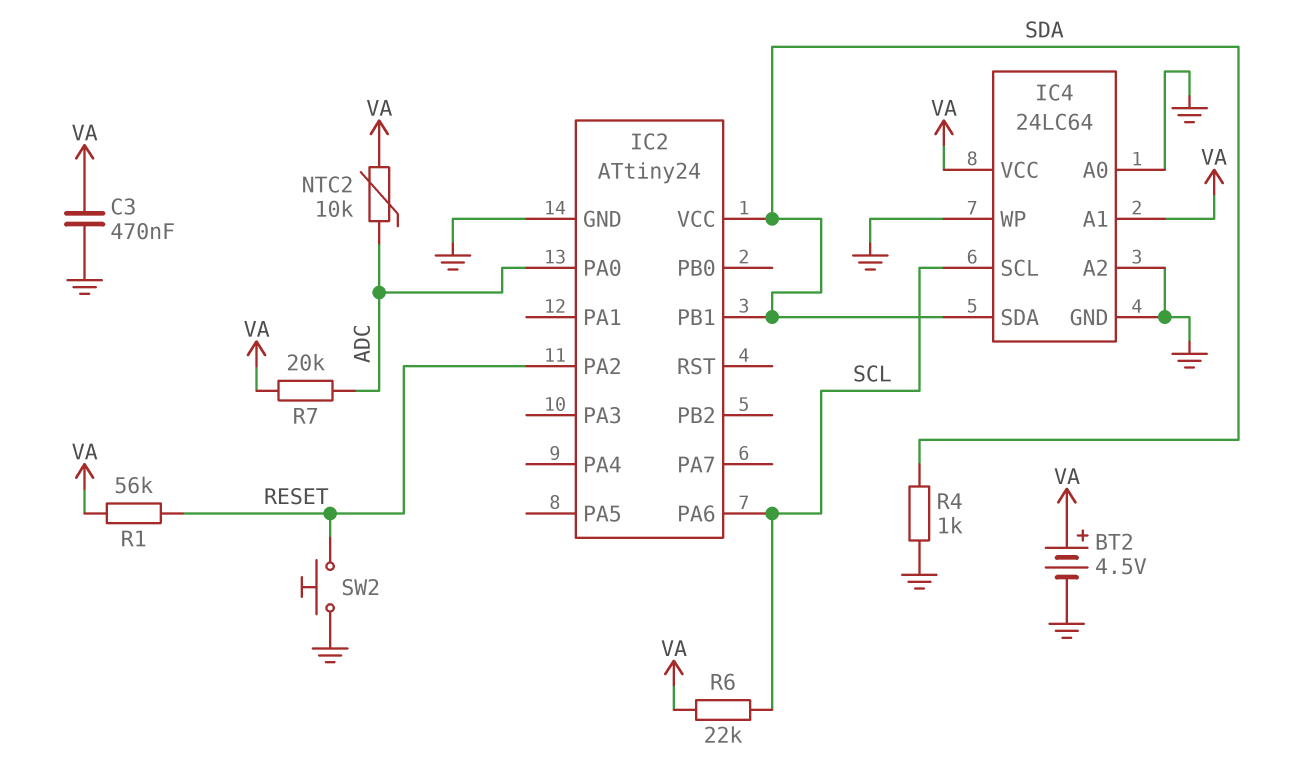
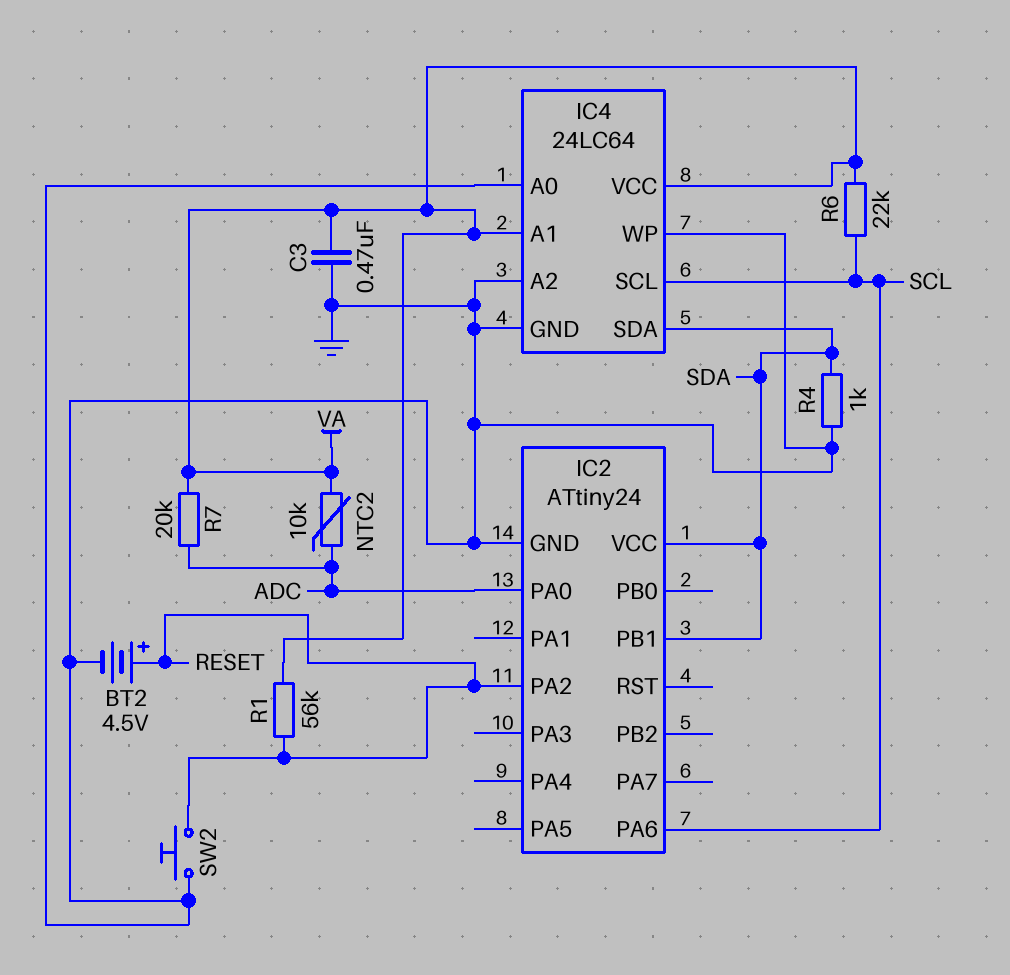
BT2: 4.5V (plus VA, minus GND) -> 4.5V (plus RESET, minus GND)

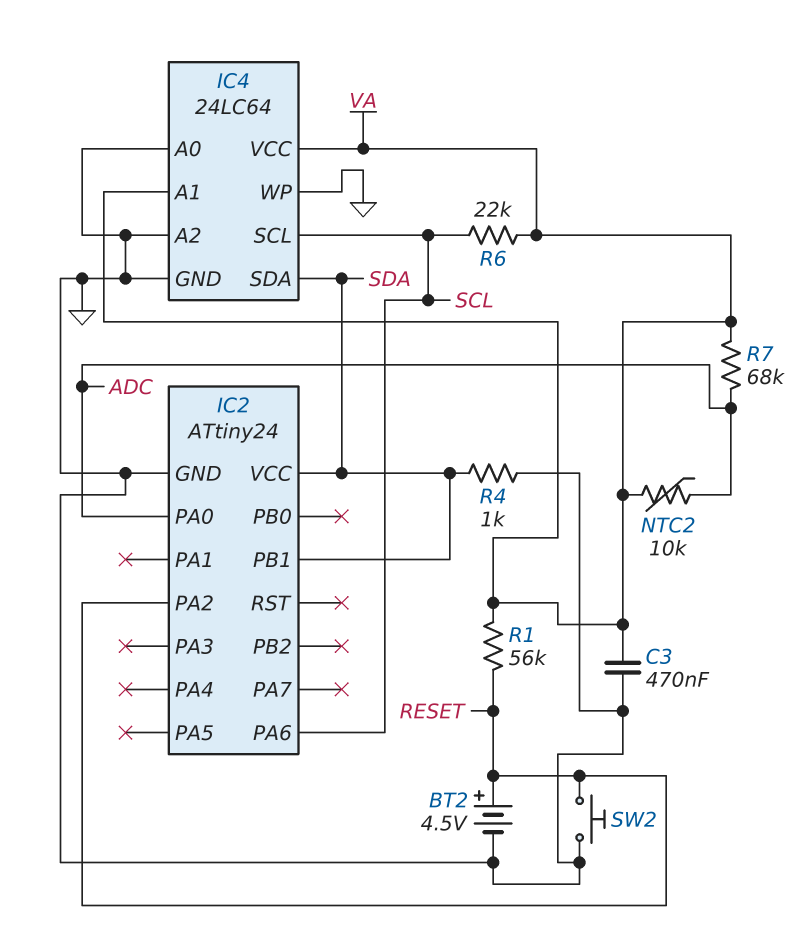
R7: 20k (ADC, VA) -> 68k (ADC, VA)

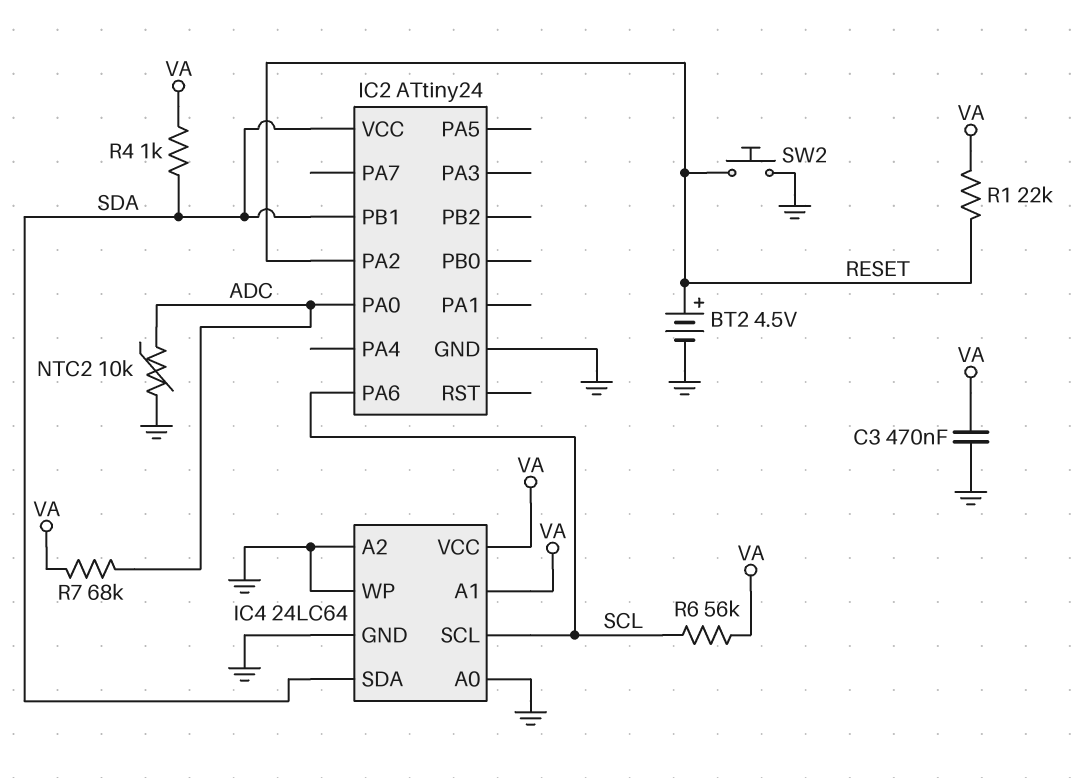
NTC2: 10k (ADC, VA) -> 10k (ADC, GND)
R1: 56k (RESET, VA) -> 22k (RESET, VA)
R4: 1k (GND, SDA) -> 1k (SDA, VA)
R6: 22k (SCL, VA) -> 56k (SCL, VA)

